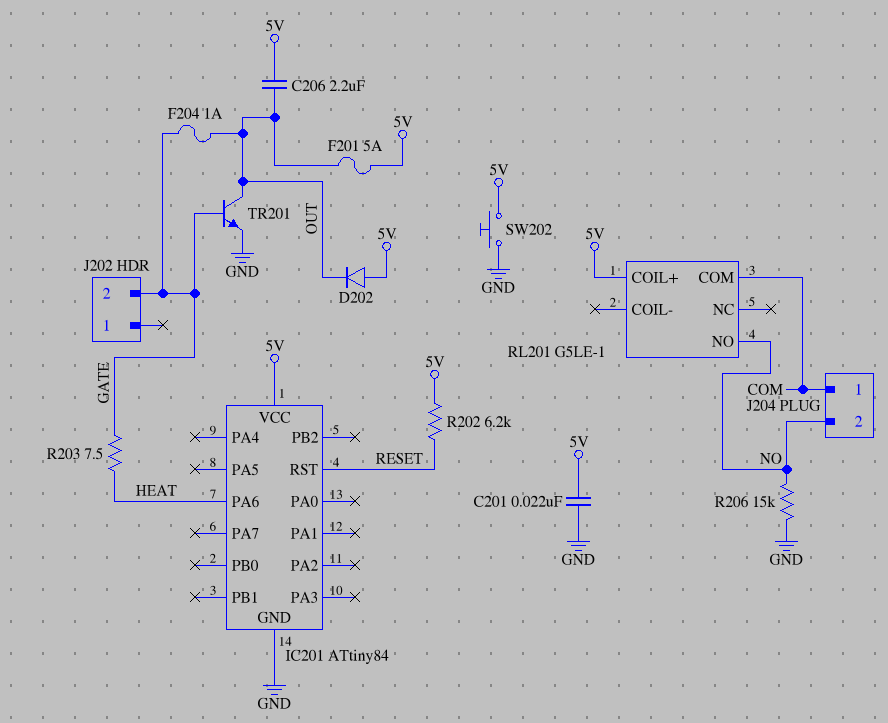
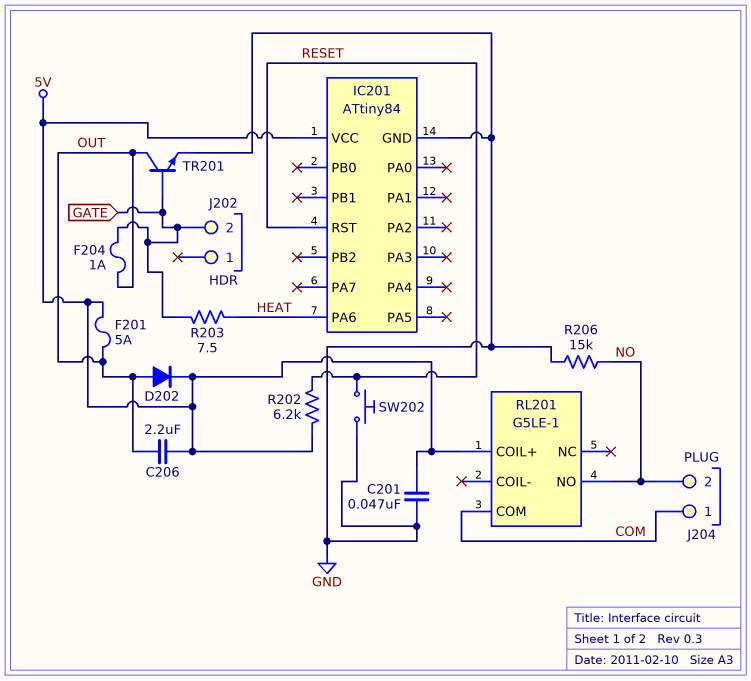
C201: 22nF (5V, GND) -> 47nF (5V, GND)
D202: diode (A 5V, K OUT) -> diode (A OUT, K 5V)
SW202: button (5V, GND) -> button (GND, RESET)

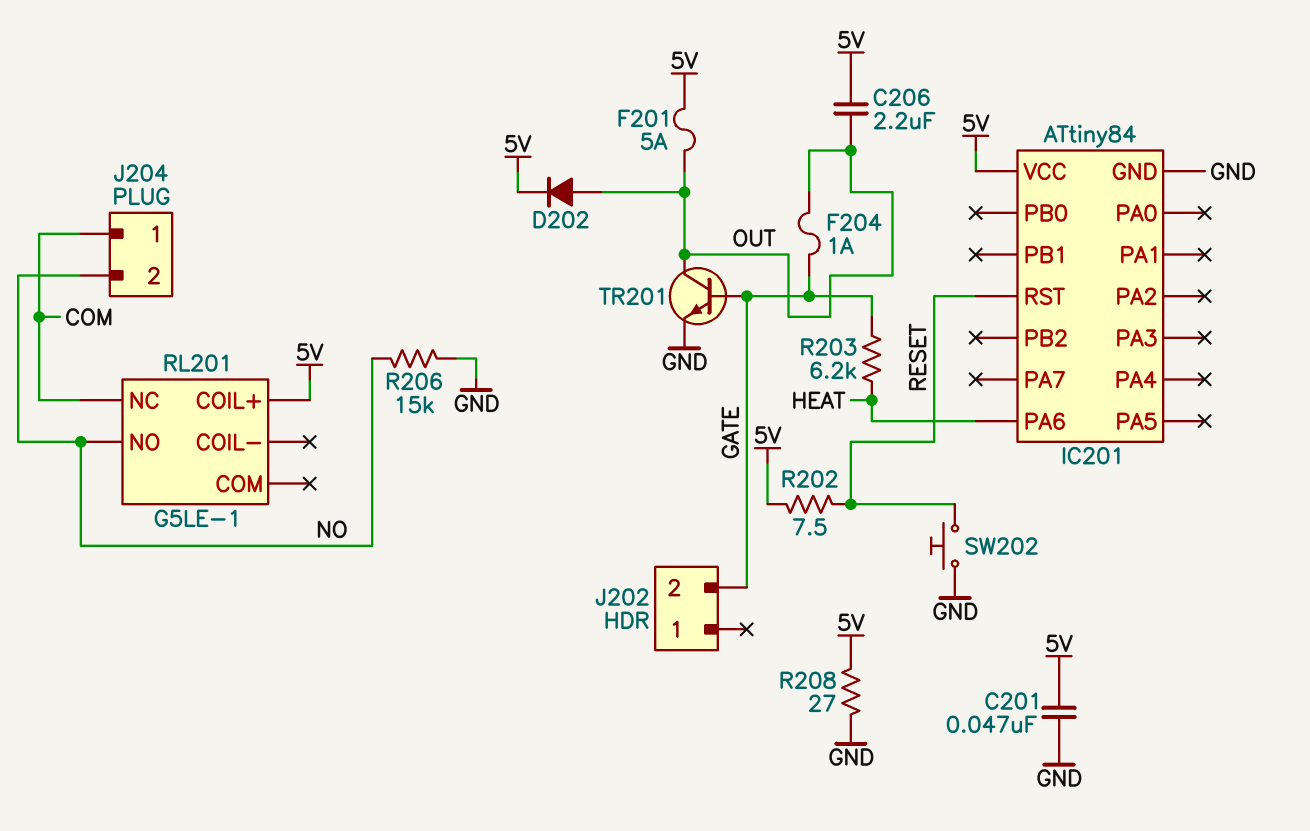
R202: 6.2k (5V, RESET) -> 7.5 (5V, RESET)
R203: 7.5 (GATE, HEAT) -> 6.2k (GATE, HEAT)
R208: none -> 27 (5V, GND)
RL201 pin COM: COM -> none
RL201 pin NC: none -> COM

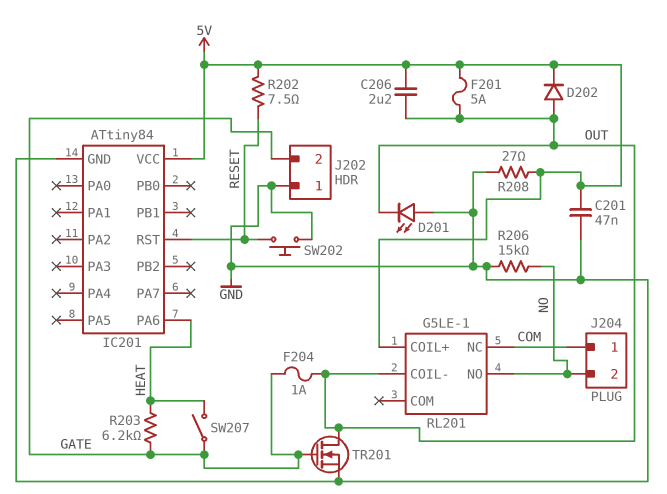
D201: none -> LED (A GND, K OUT)
J202 pin 1: none -> GND
RL201 pin COIL-: none -> OUT
SW207: none -> switch (GATE, HEAT)
TR201: NPN (B GATE, C OUT, E GND) -> NMOS (G GATE, D OUT, S GND)

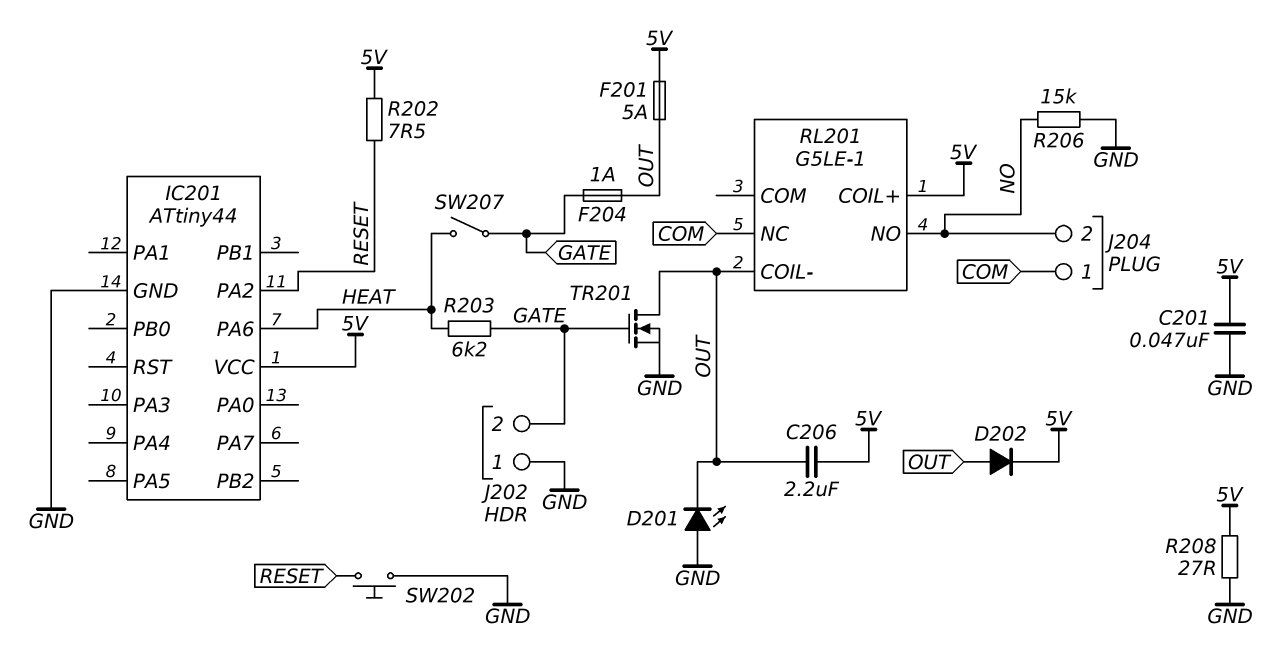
IC201: ATtiny84 -> ATtiny44
IC201 pin PA2: none -> RESET
IC201 pin RST: RESET -> none

